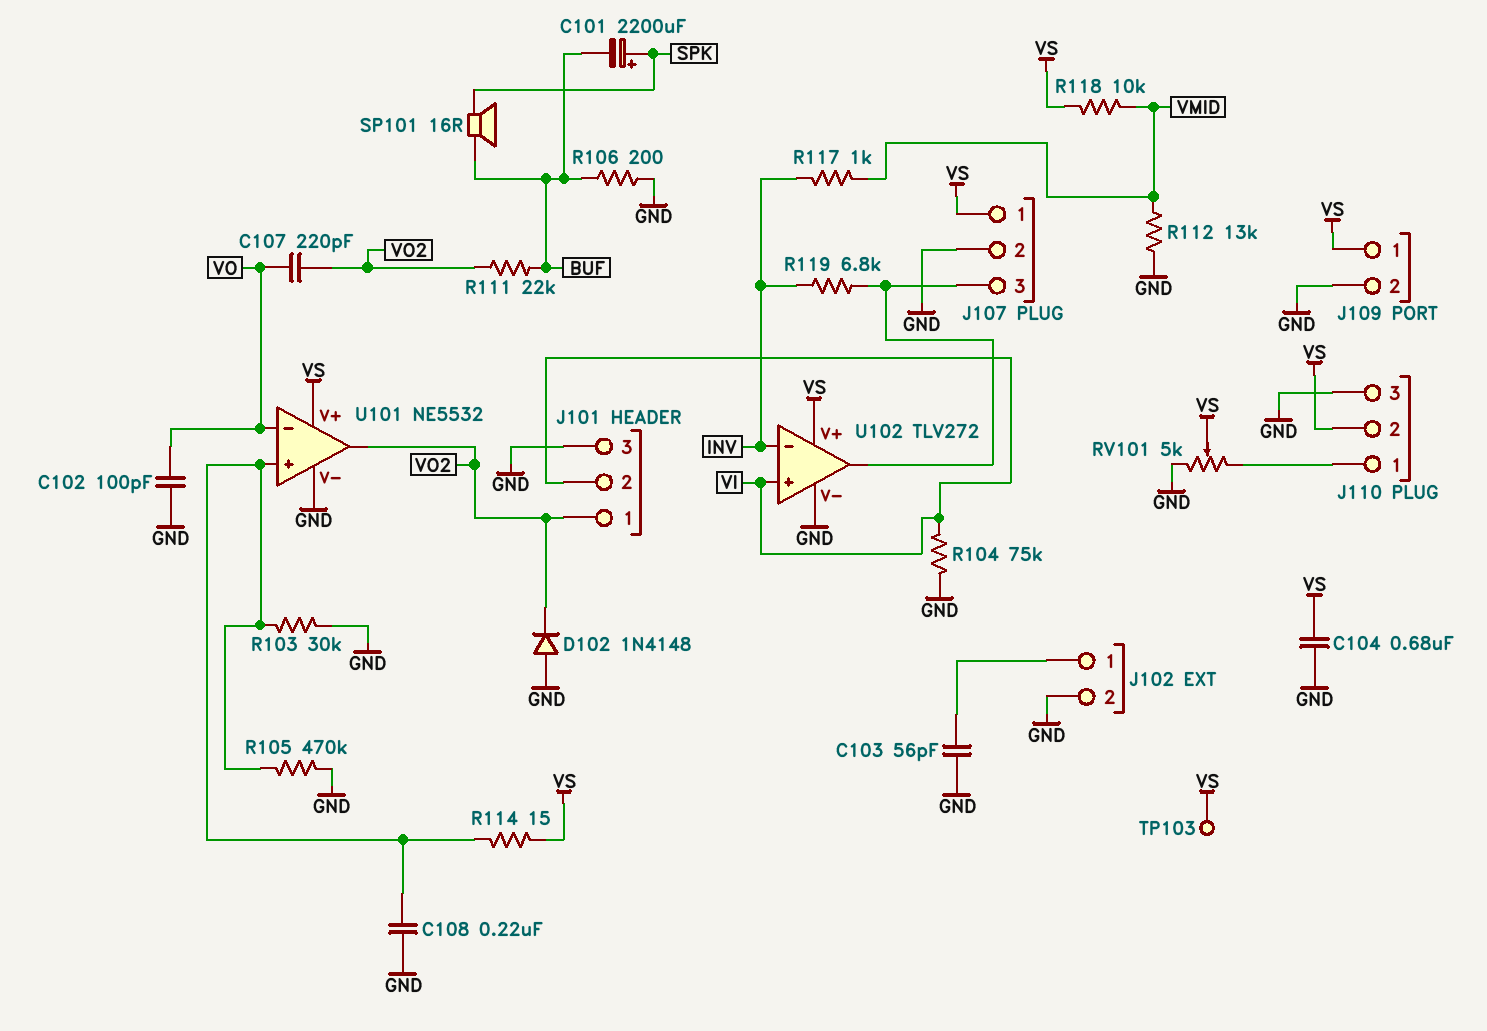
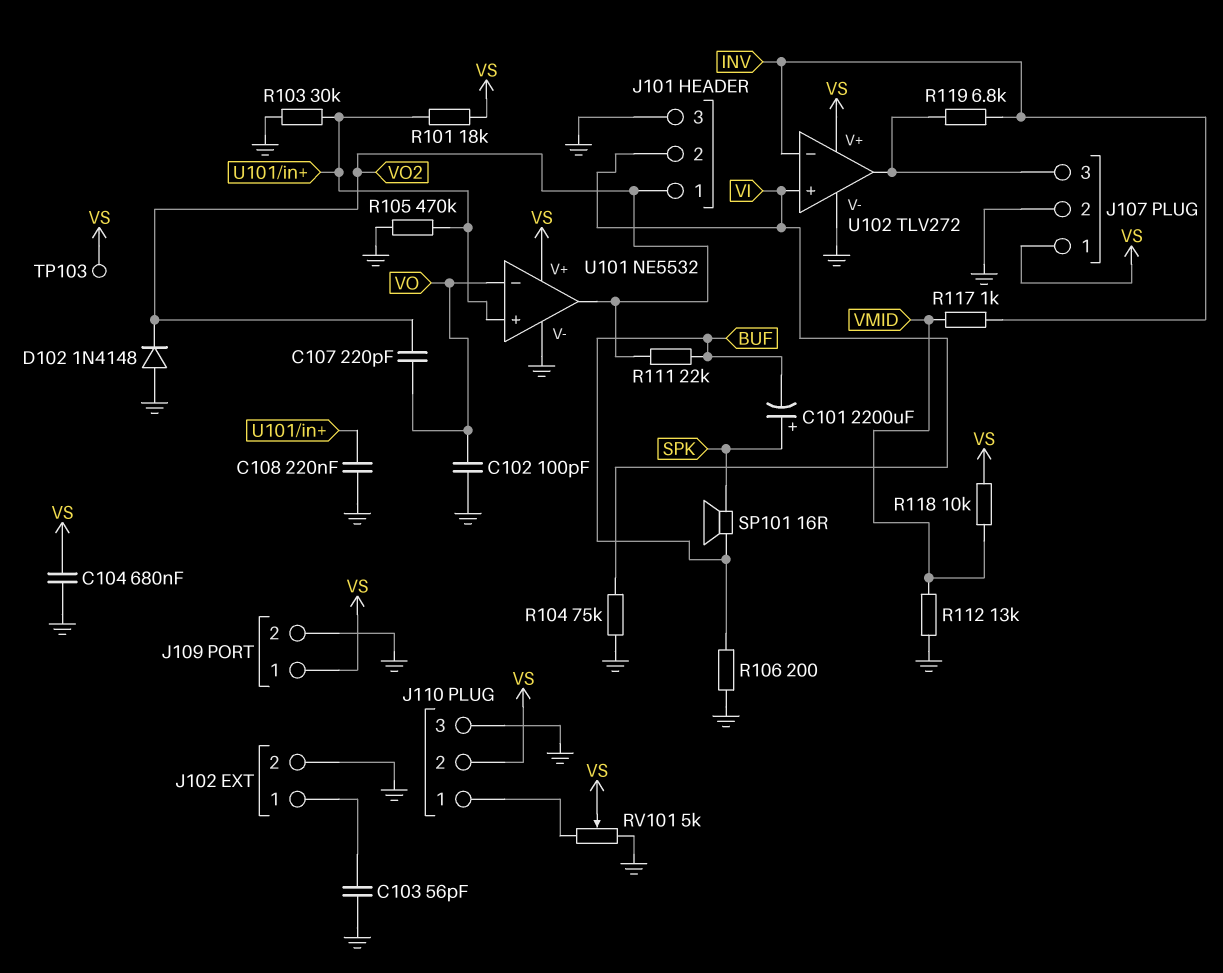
R101: none -> 18k (U101/in+, VS)
R114: 15 (U101/in+, VS) -> none

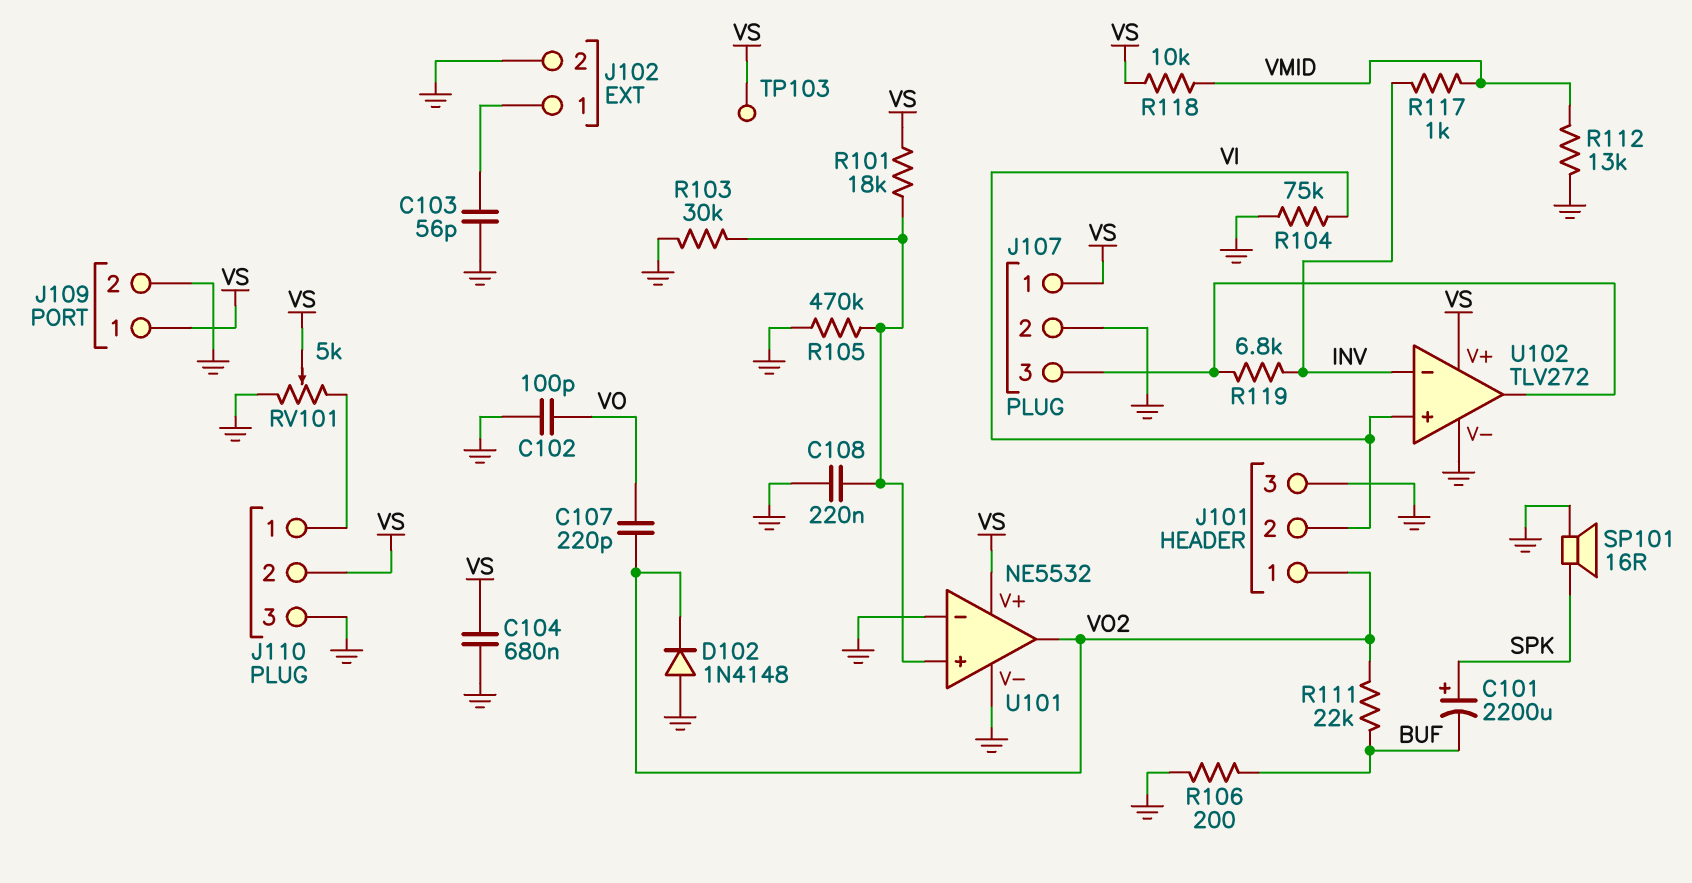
SP101: speaker 16R (BUF, SPK) -> speaker 16R (GND, SPK)
U101 pin in-: VO -> GND

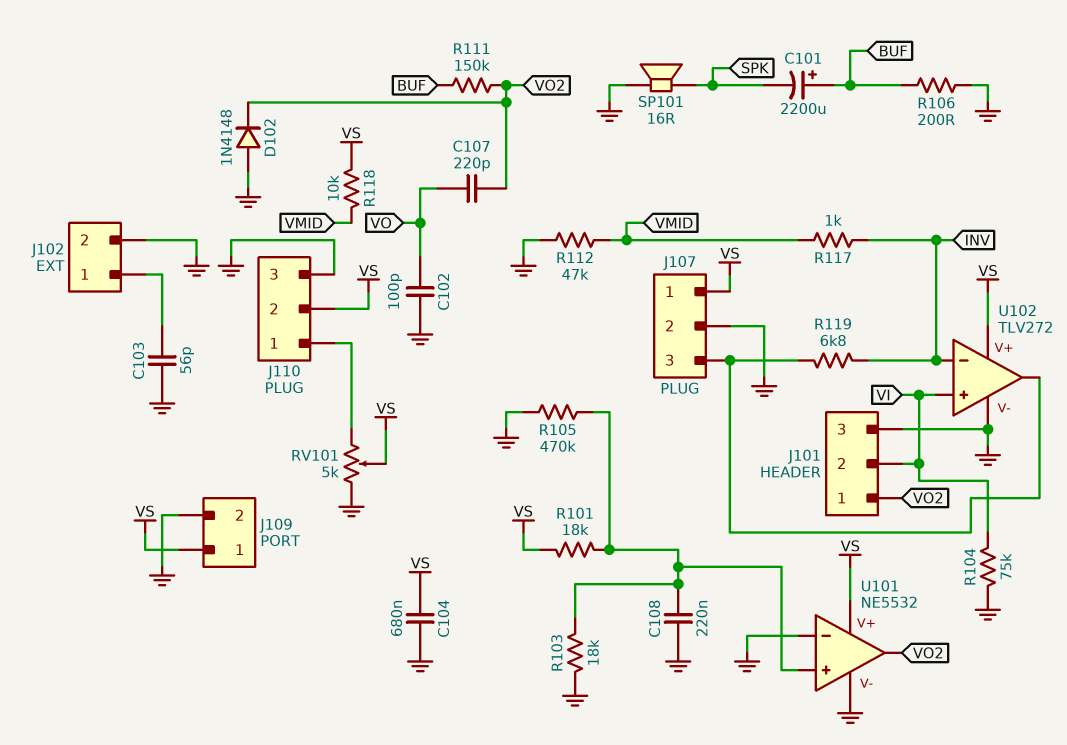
C101: 2200uF (plus SPK, minus BUF) -> 2200uF (plus BUF, minus SPK)
R103: 30k (GND, U101/in+) -> 18k (GND, U101/in+)
R111: 22k (BUF, VO2) -> 150k (BUF, VO2)
R112: 13k (GND, VMID) -> 47k (GND, VMID)
TP103: test point (VS) -> none

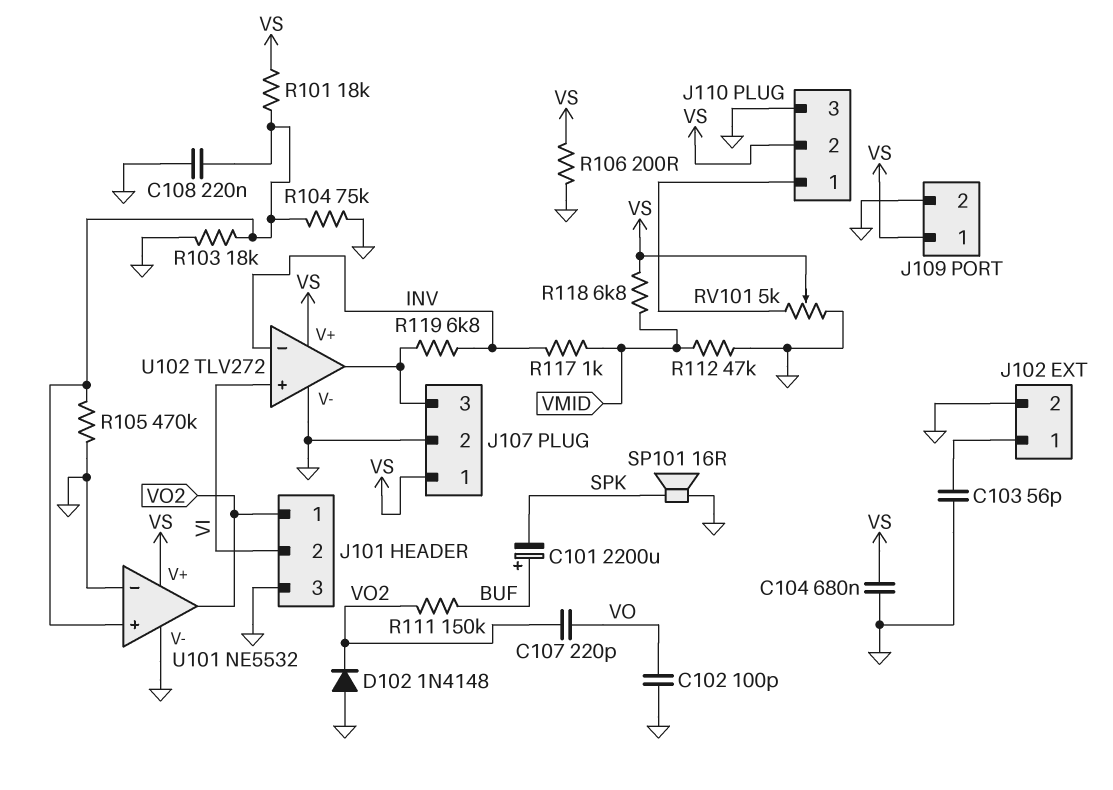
R104: 75k (GND, VI) -> 75k (GND, U101/in+)
R106: 200 (BUF, GND) -> 200 (GND, VS)
R118: 10k (VMID, VS) -> 6.8k (VMID, VS)

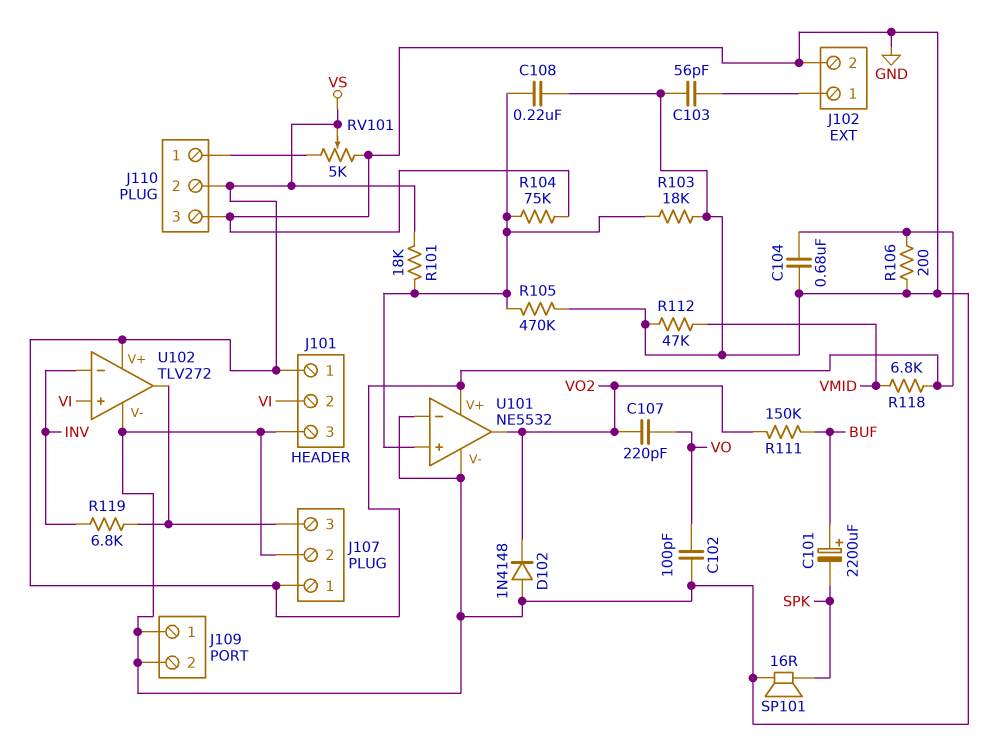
J101 pin 1: VO2 -> VS
J109 pin 1: VS -> GND
R117: 1k (INV, VMID) -> none

